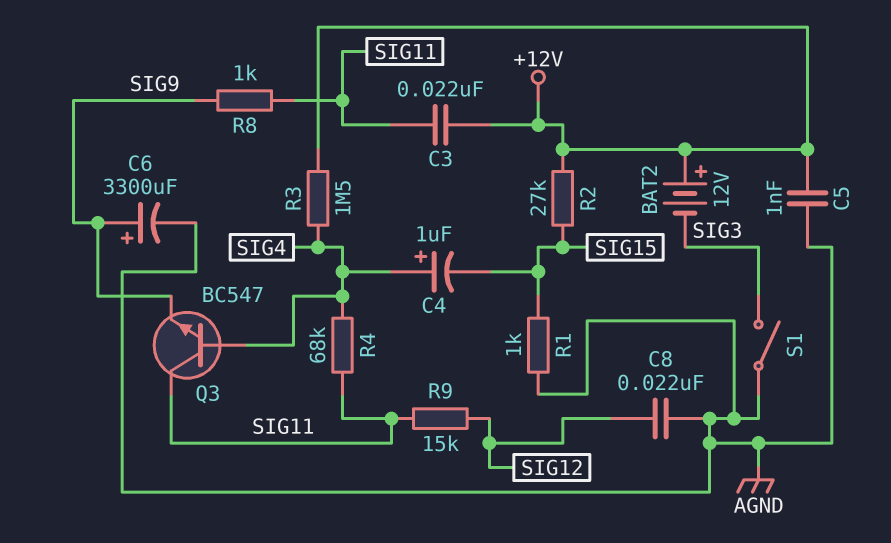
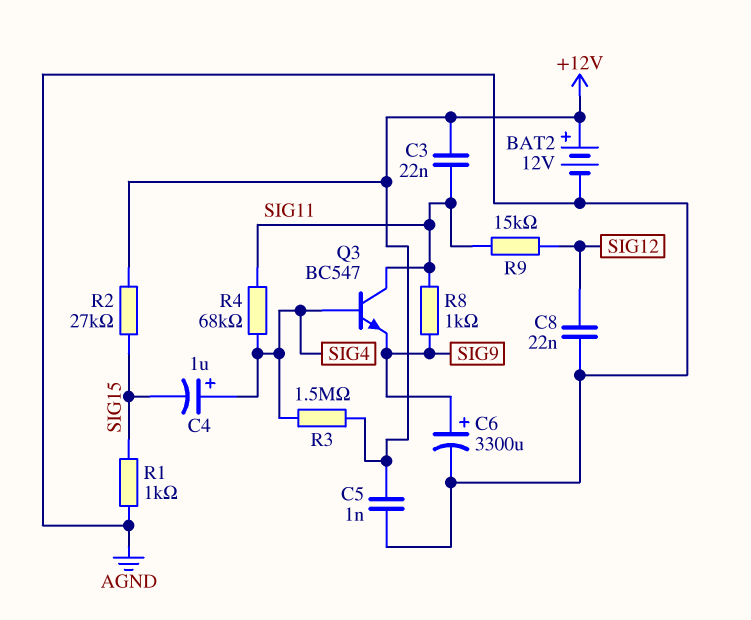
BAT2: 12V (plus +12V, minus SIG3) -> 12V (plus +12V, minus AGND)
S1: switch (AGND, SIG3) -> none

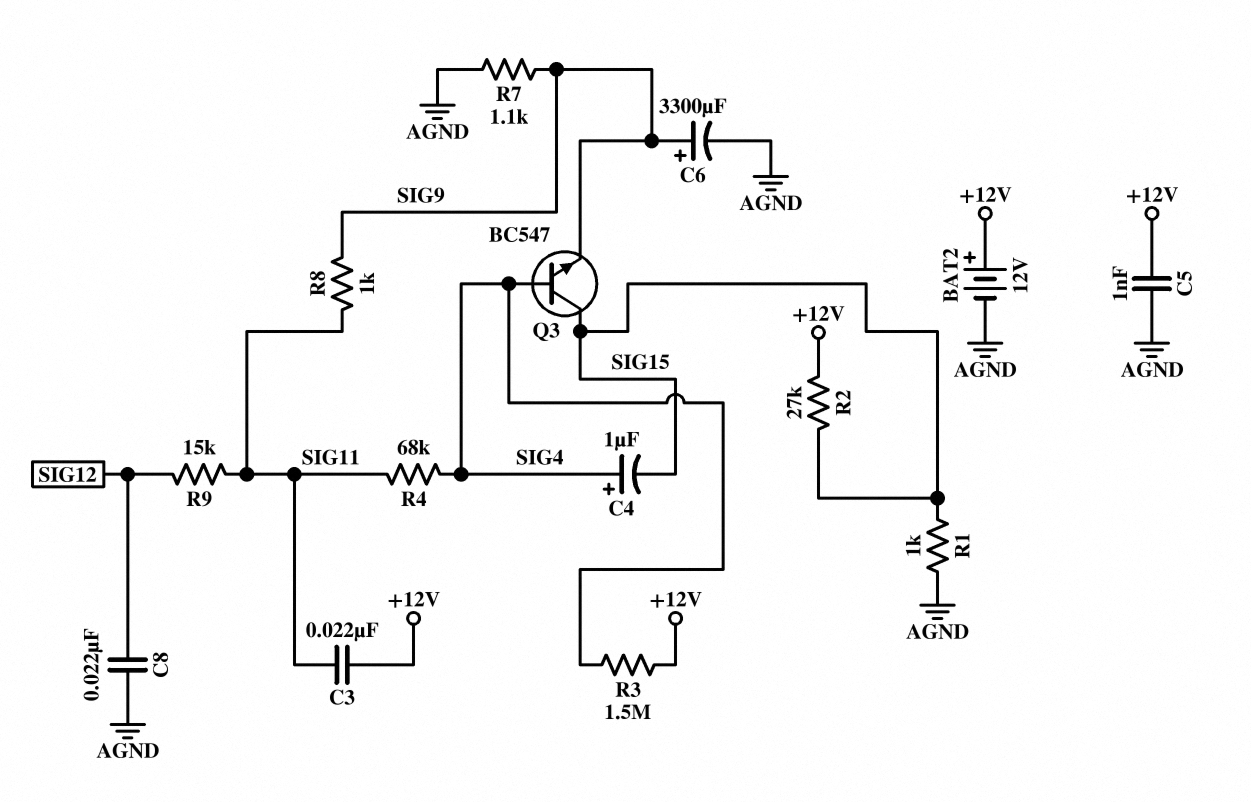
Q3: NPN BC547 (B SIG4, C SIG11, E SIG9) -> NPN BC547 (B SIG4, C SIG15, E SIG9)
R7: none -> 1.1k (AGND, SIG9)

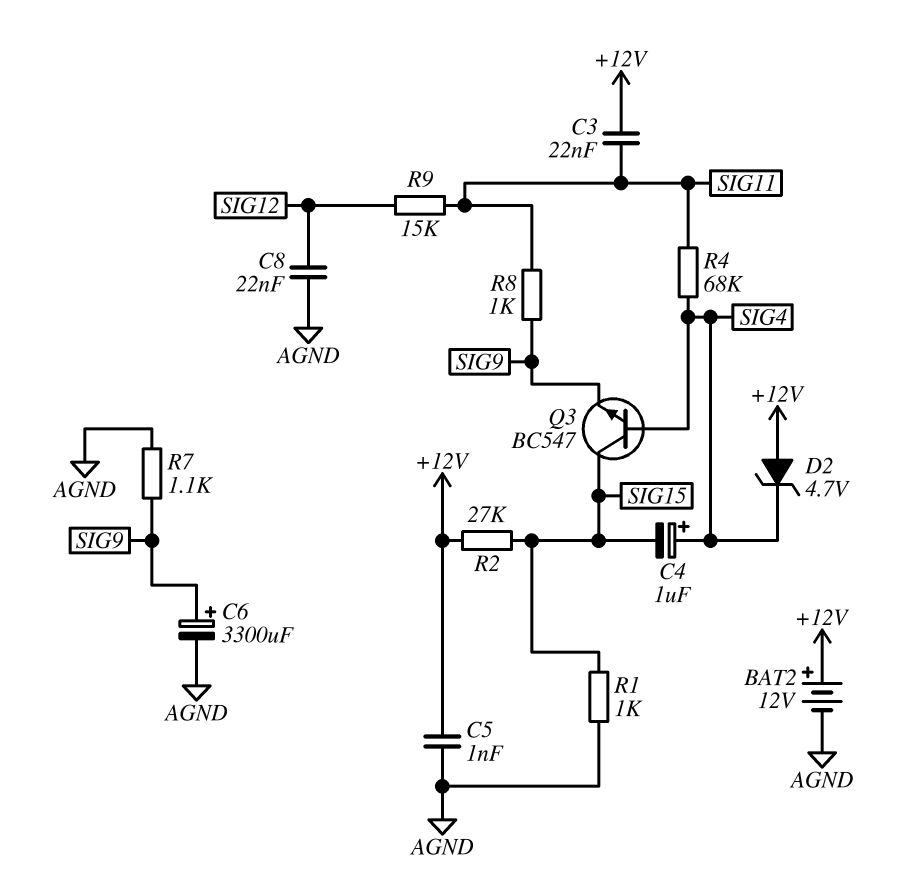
D2: none -> zener 4.7V (A +12V, K SIG4)
R3: 1.5M (+12V, SIG4) -> none

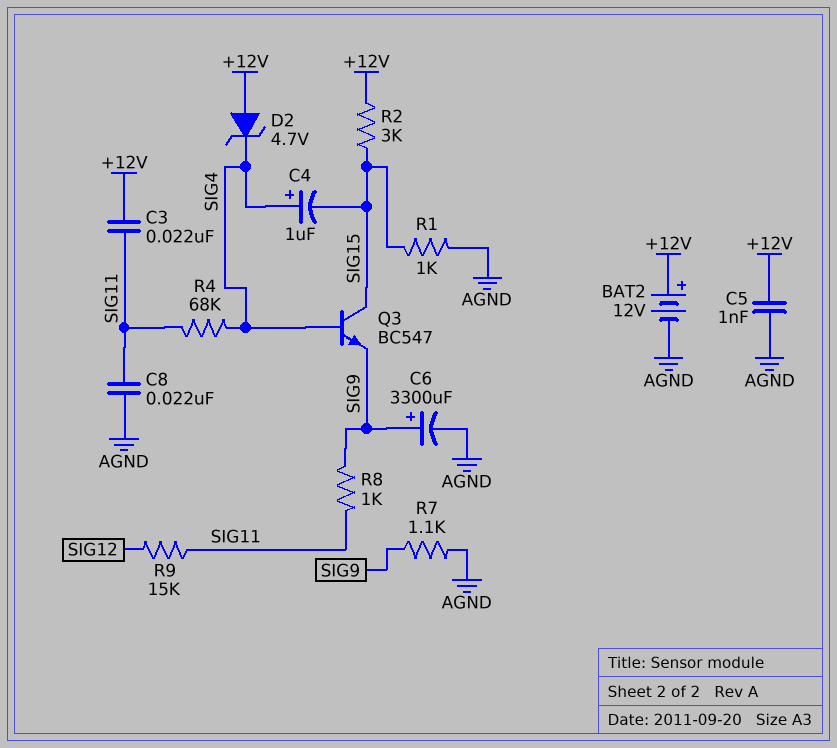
C8: 22nF (AGND, SIG12) -> 22nF (AGND, SIG11)
R2: 27k (+12V, SIG15) -> 3k (+12V, SIG15)

